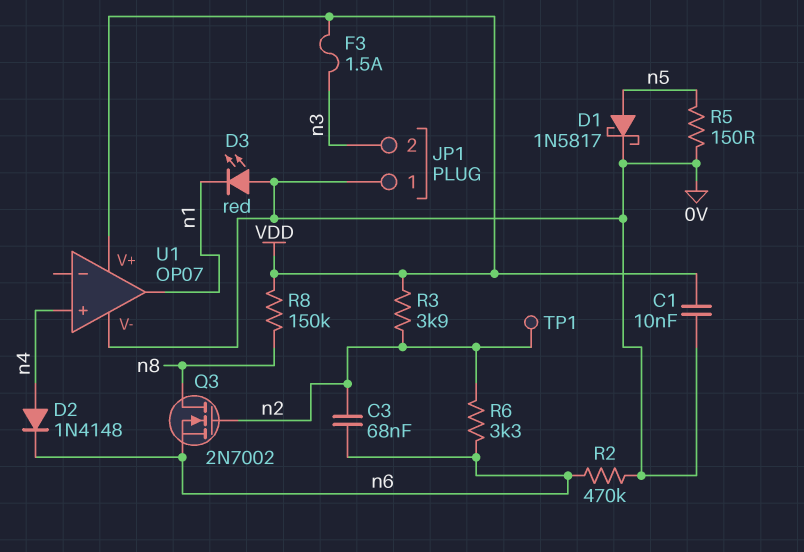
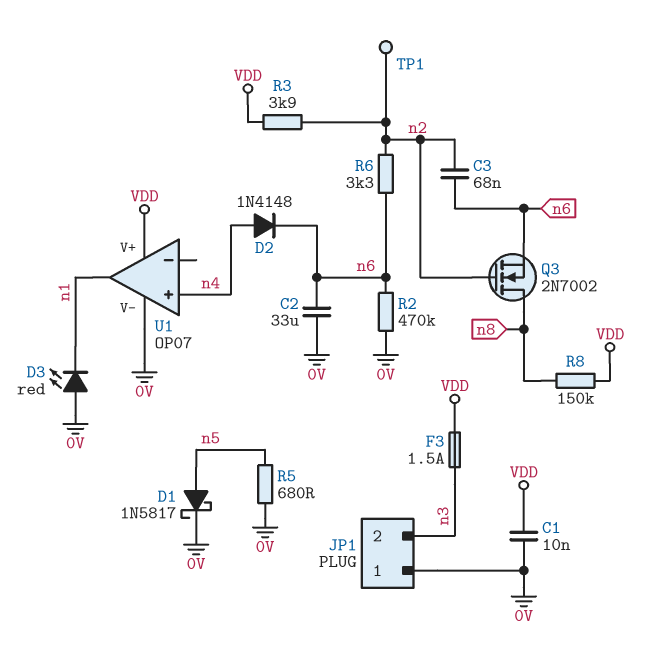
C2: none -> 33uF (0V, n6)
R5: 150 (0V, n5) -> 680 (0V, n5)

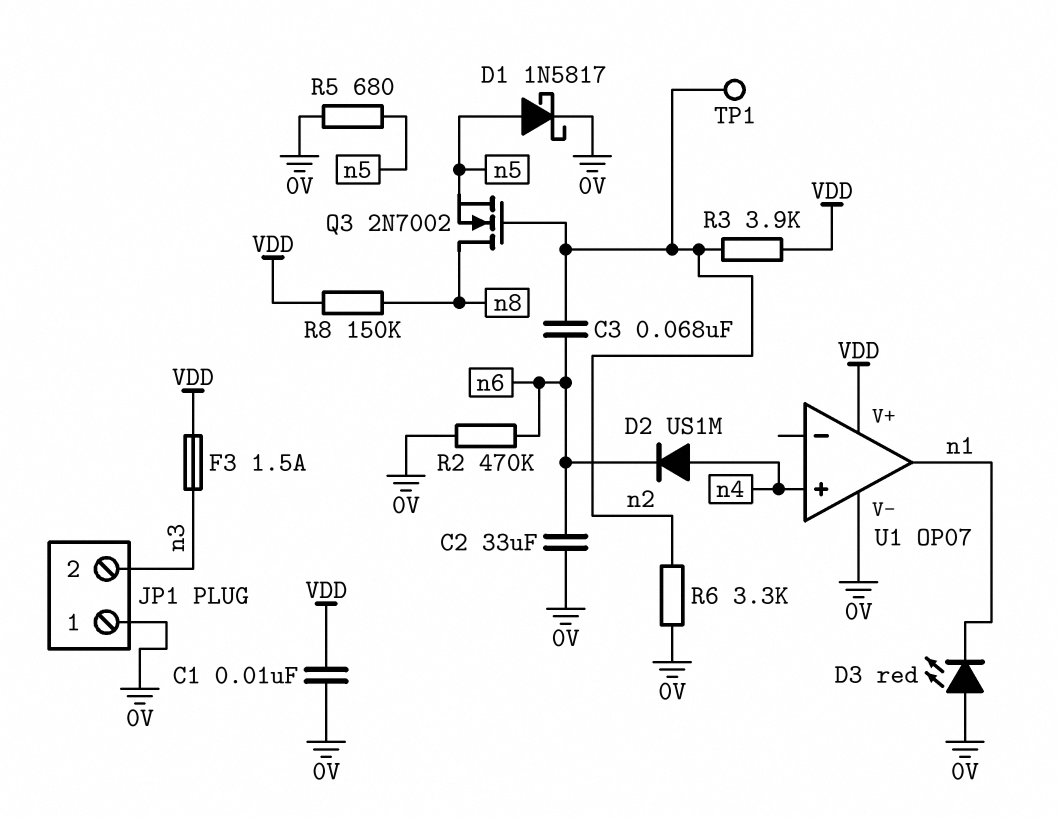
D2: diode 1N4148 (A n4, K n6) -> diode US1M (A n4, K n6)
Q3: NMOS 2N7002 (G n2, D n8, S n6) -> NMOS 2N7002 (G n2, D n8, S n5)
R6: 3.3k (n2, n6) -> 3.3k (0V, n2)

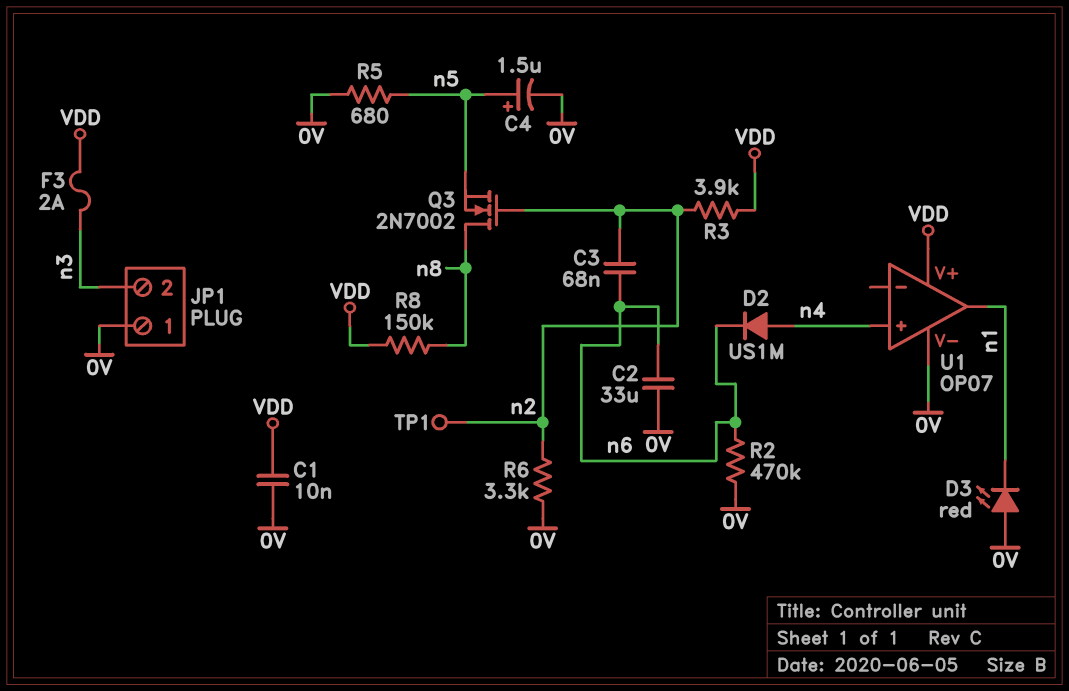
C4: none -> 1.5uF (plus n5, minus 0V)
D1: schottky 1N5817 (A n5, K 0V) -> none
F3: 1.5A (VDD, n3) -> 2A (VDD, n3)

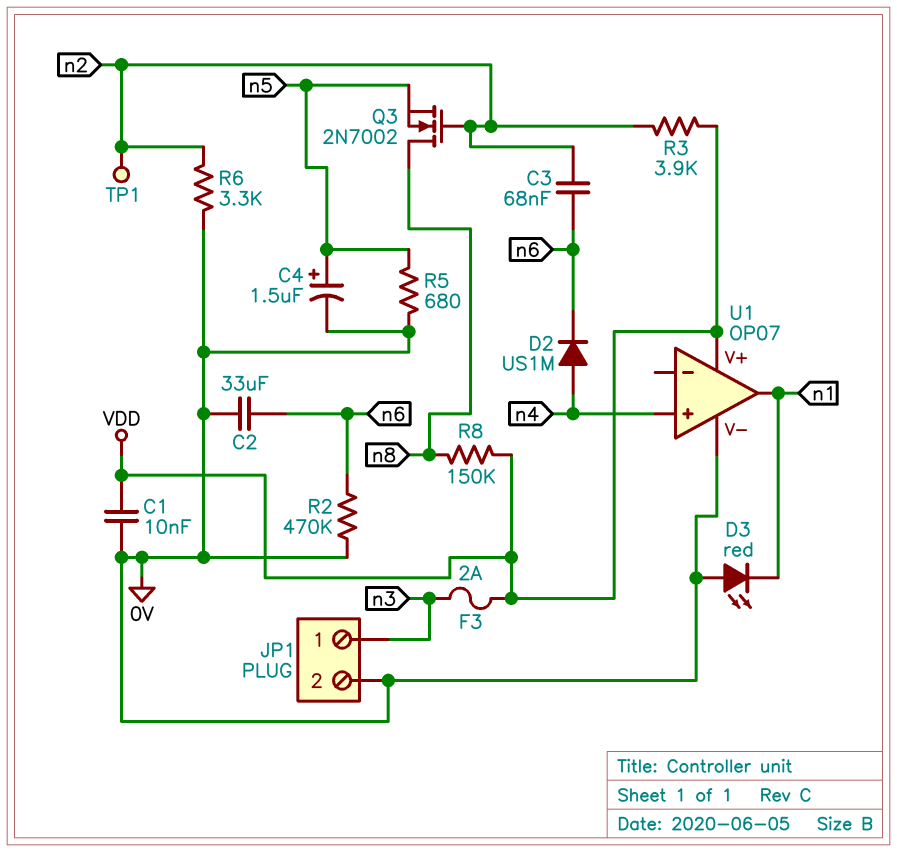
JP1 pin 1: 0V -> n3
JP1 pin 2: n3 -> 0V

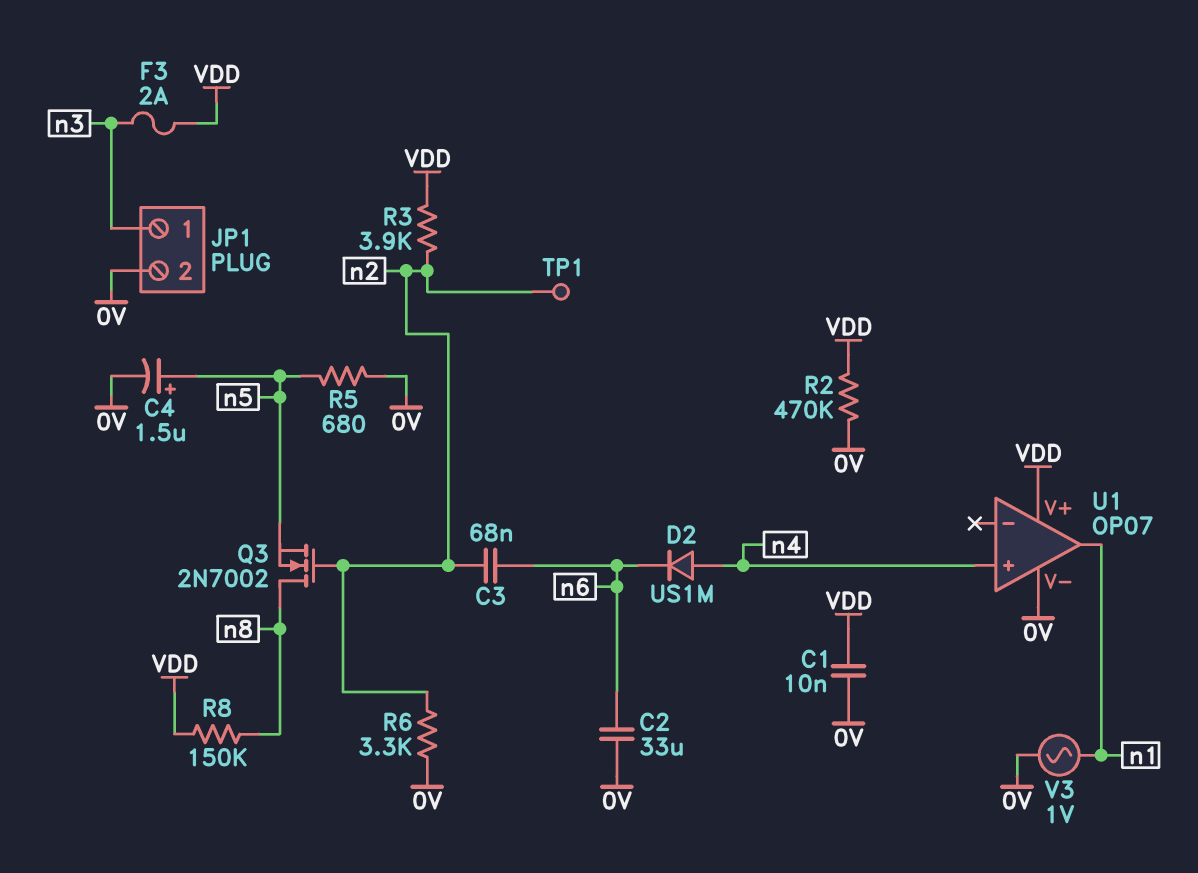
D3: LED red (A 0V, K n1) -> none
R2: 470k (0V, n6) -> 470k (0V, VDD)
V3: none -> AC 1V (0V, n1)

